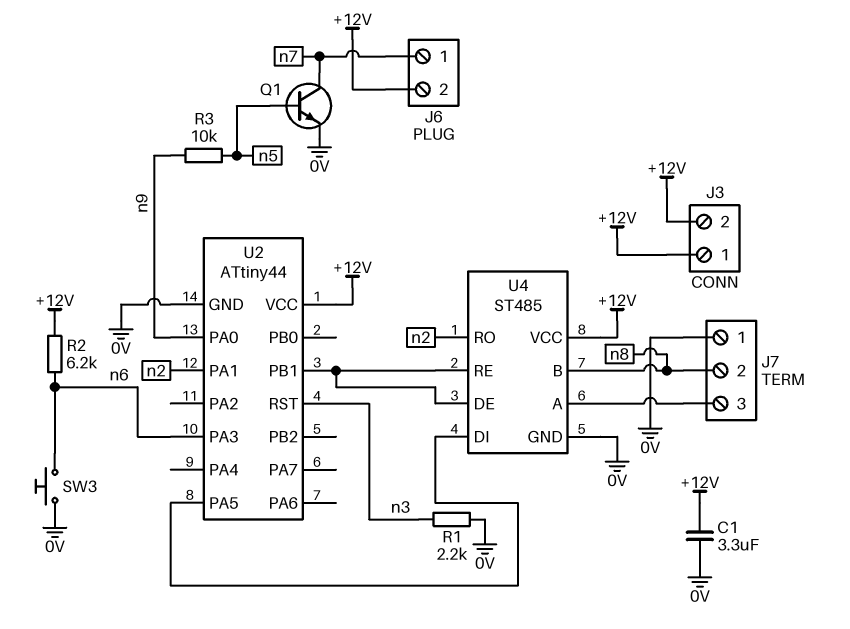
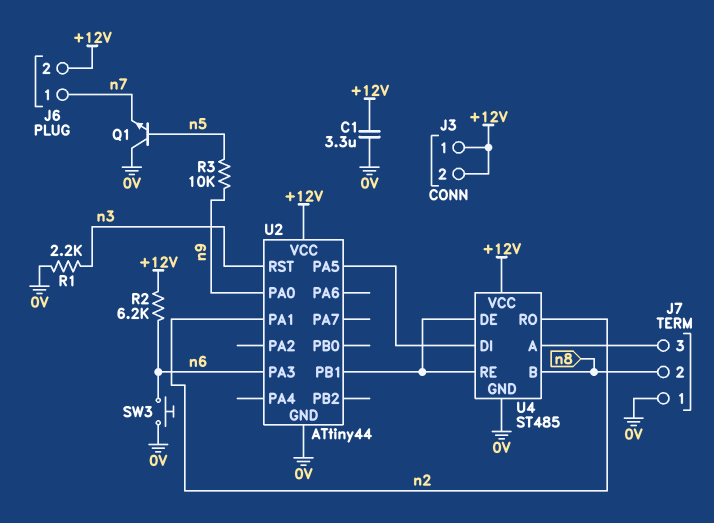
Q1: NPN (B n5, C n7, E 0V) -> NPN (B n5, C 0V, E n7)

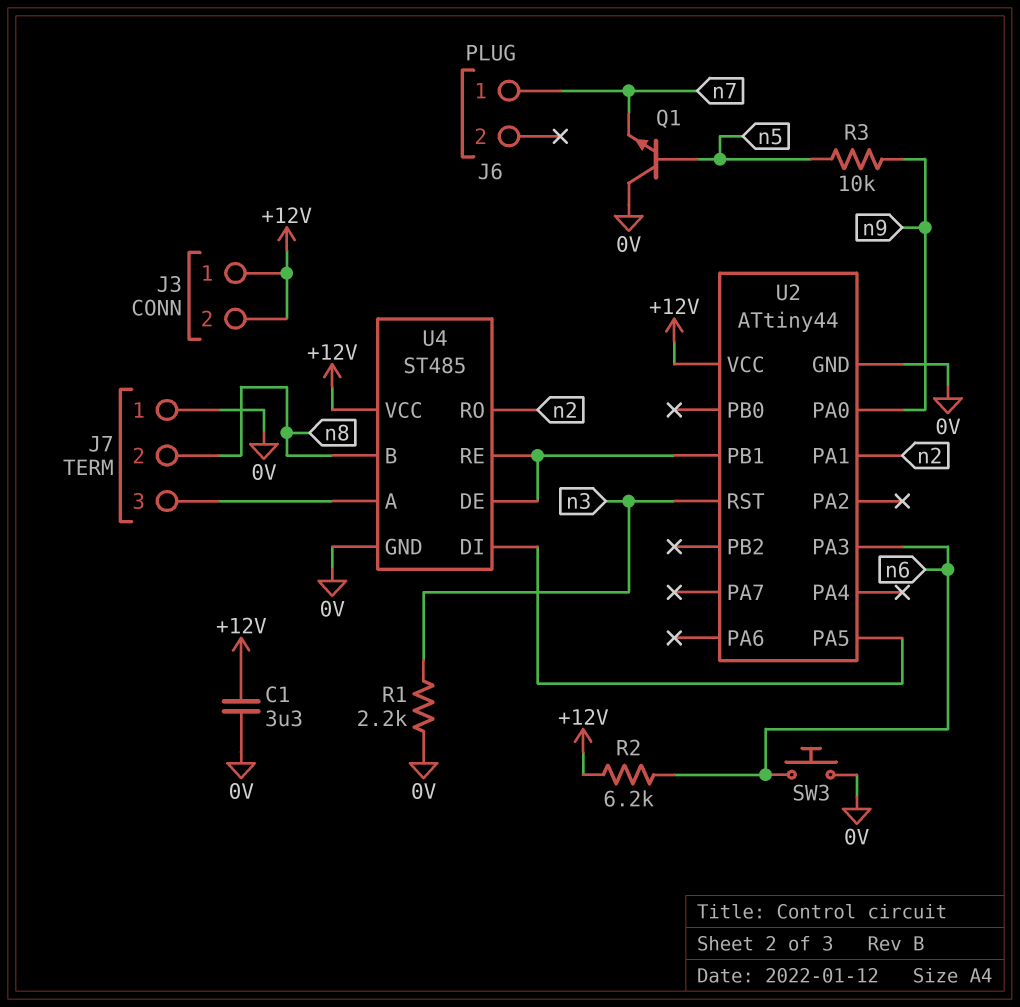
J6 pin 2: +12V -> none

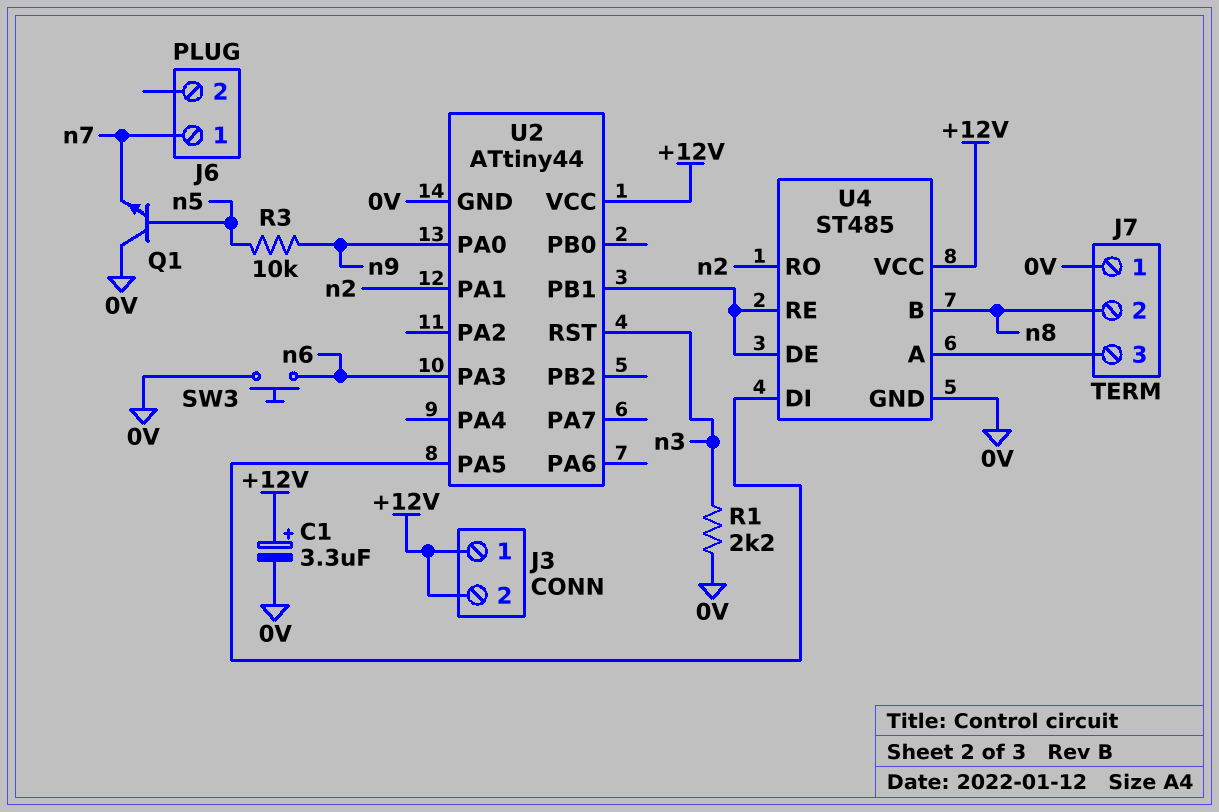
C1: 3.3uF (+12V, 0V) -> 3.3uF (plus +12V, minus 0V)
R2: 6.2k (+12V, n6) -> none

